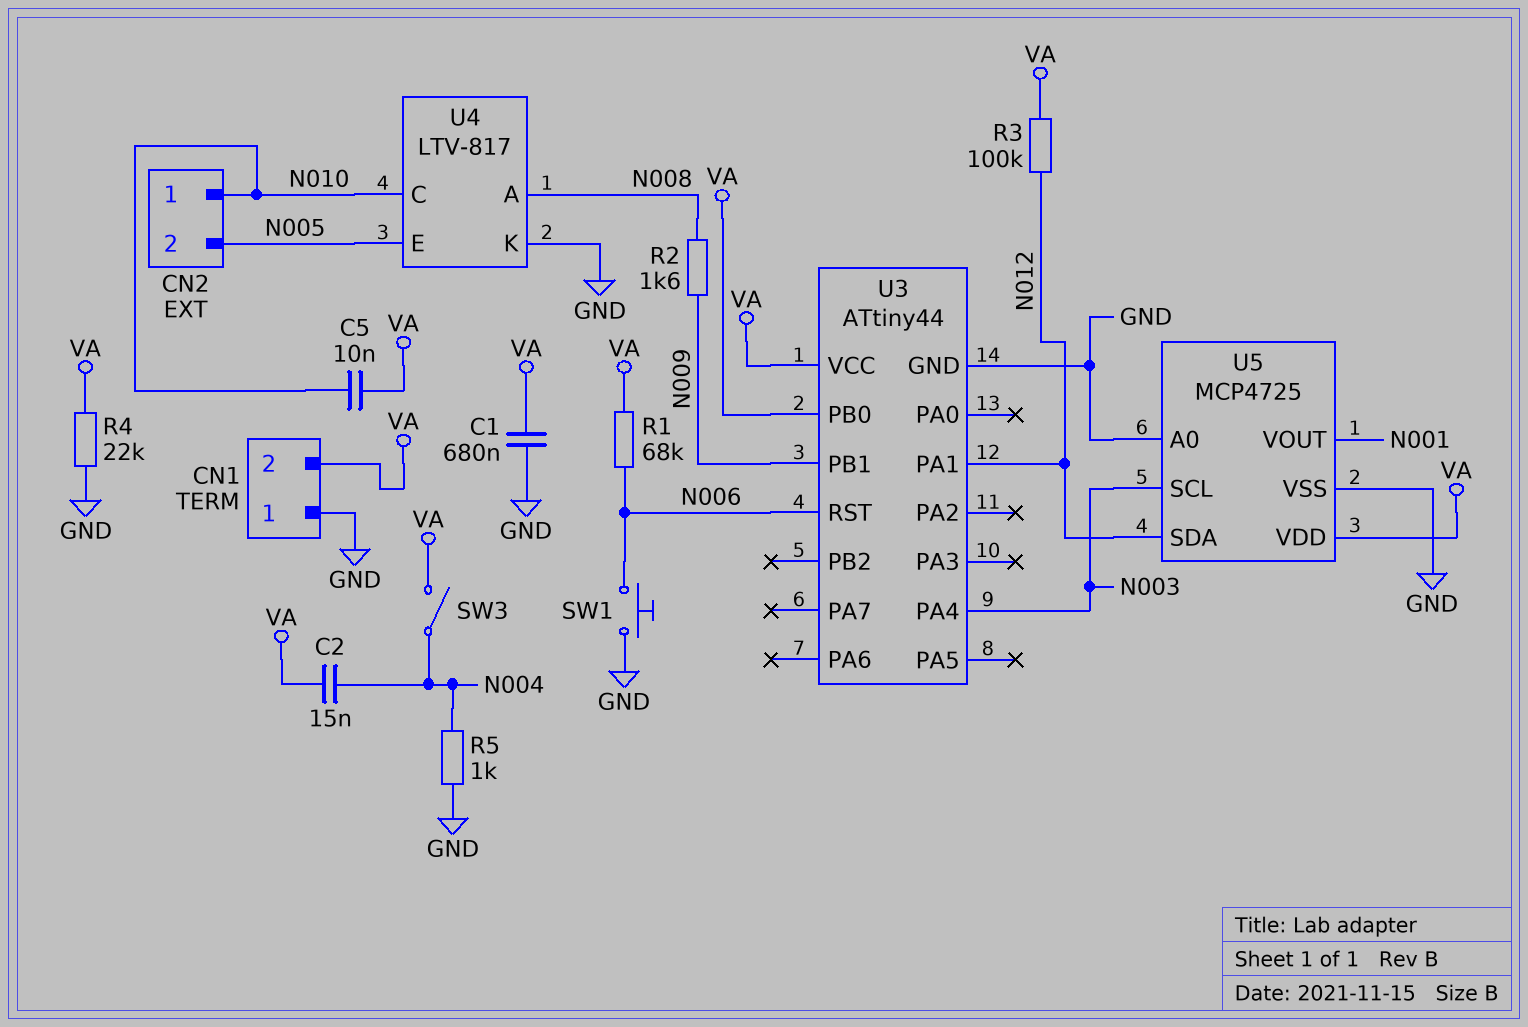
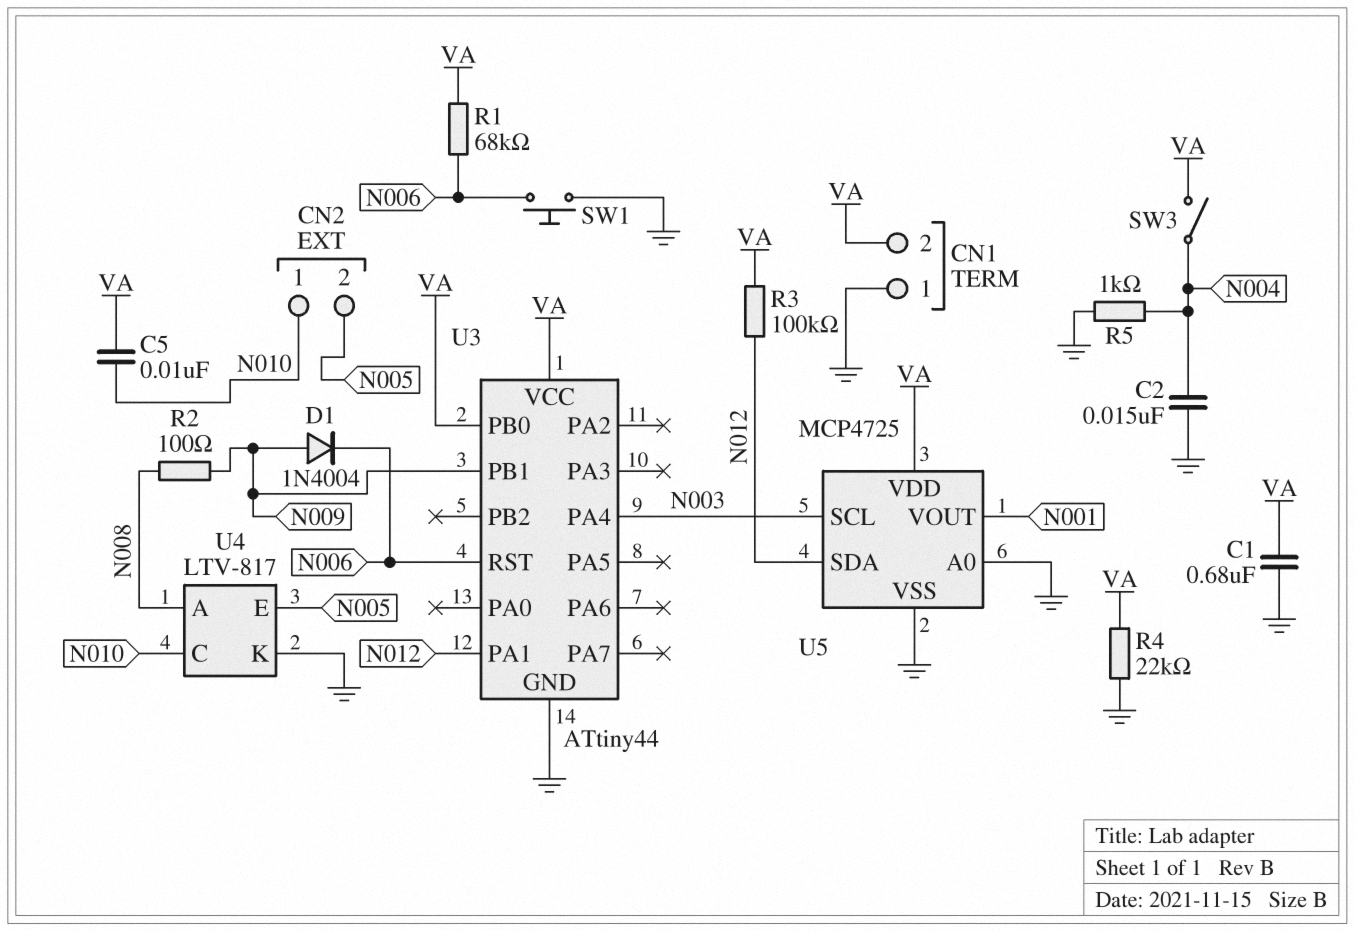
C2: 15nF (N004, VA) -> 15nF (GND, N004)
D1: none -> diode 1N4004 (A N009, K N006)
R2: 1.6k (N008, N009) -> 100 (N008, N009)

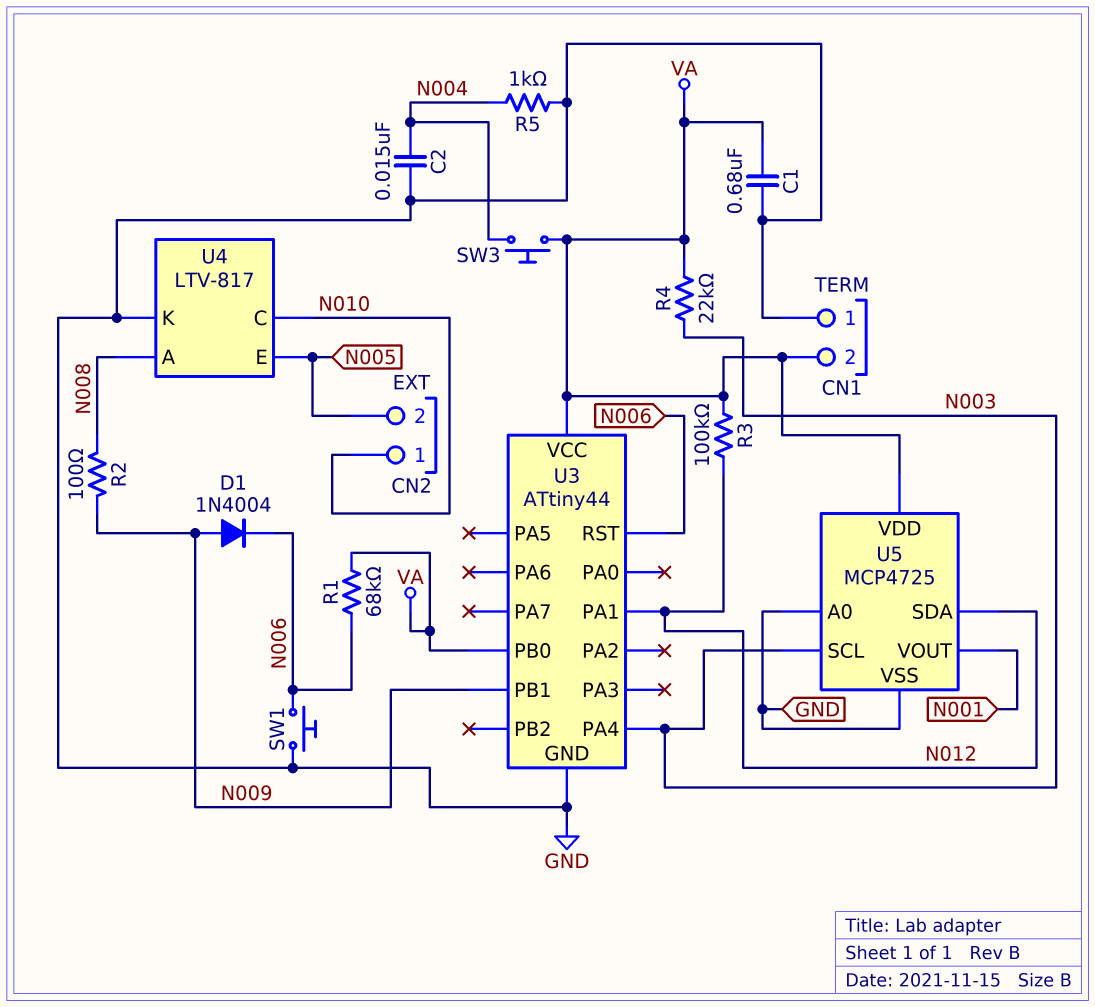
C5: 10nF (N010, VA) -> none
R4: 22k (GND, VA) -> 22k (N003, VA)
SW3: switch (N004, VA) -> button (N004, VA)

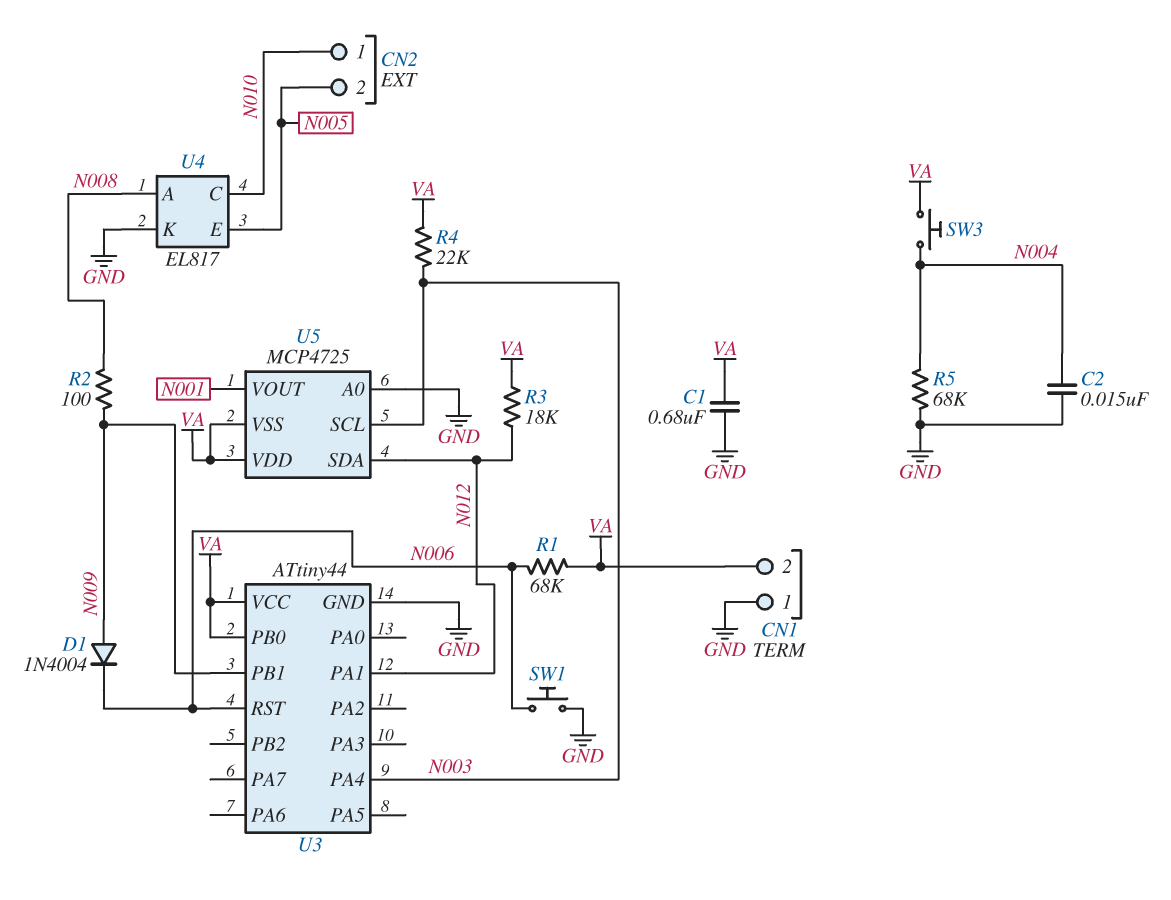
R3: 100k (N012, VA) -> 18k (N012, VA)
R5: 1k (GND, N004) -> 68k (GND, N004)
U4: LTV-817 -> EL817
U5 pin VSS: GND -> VA

